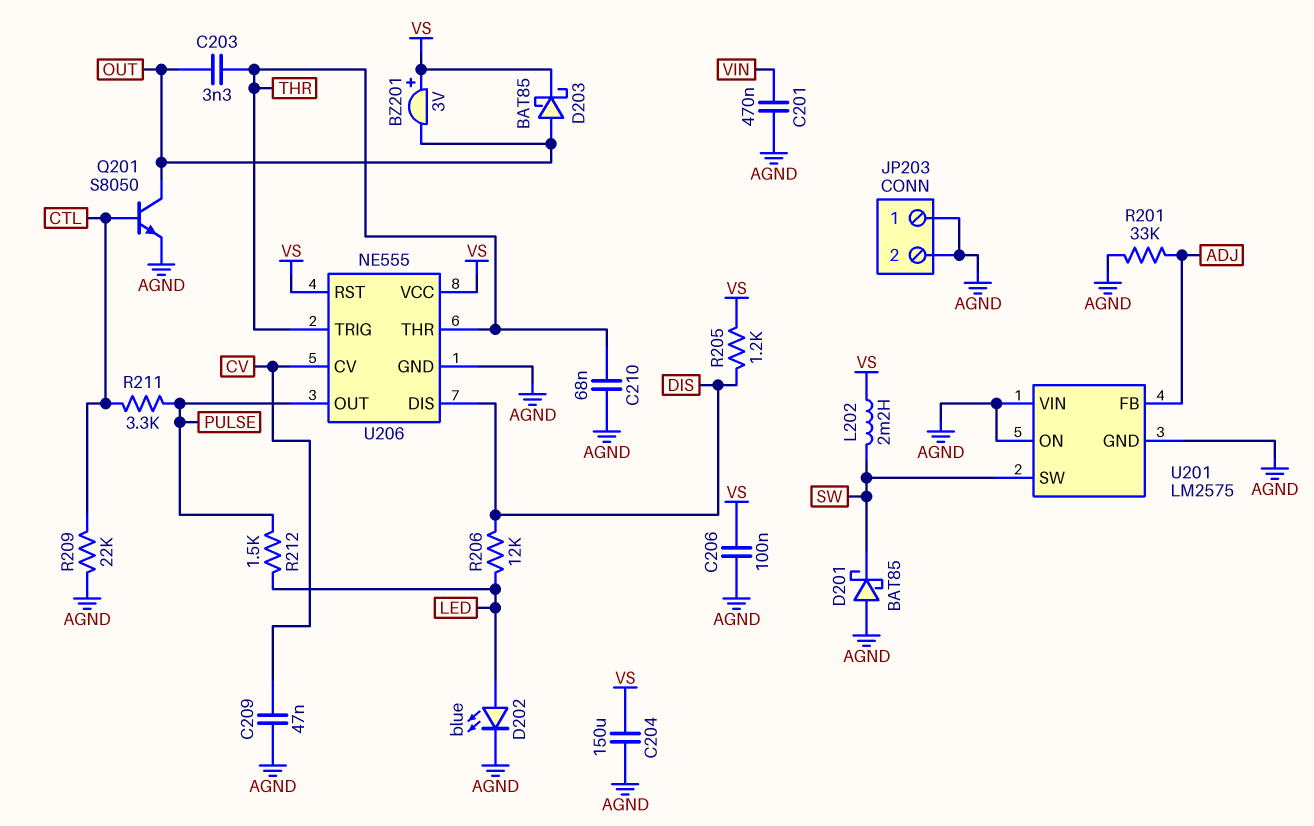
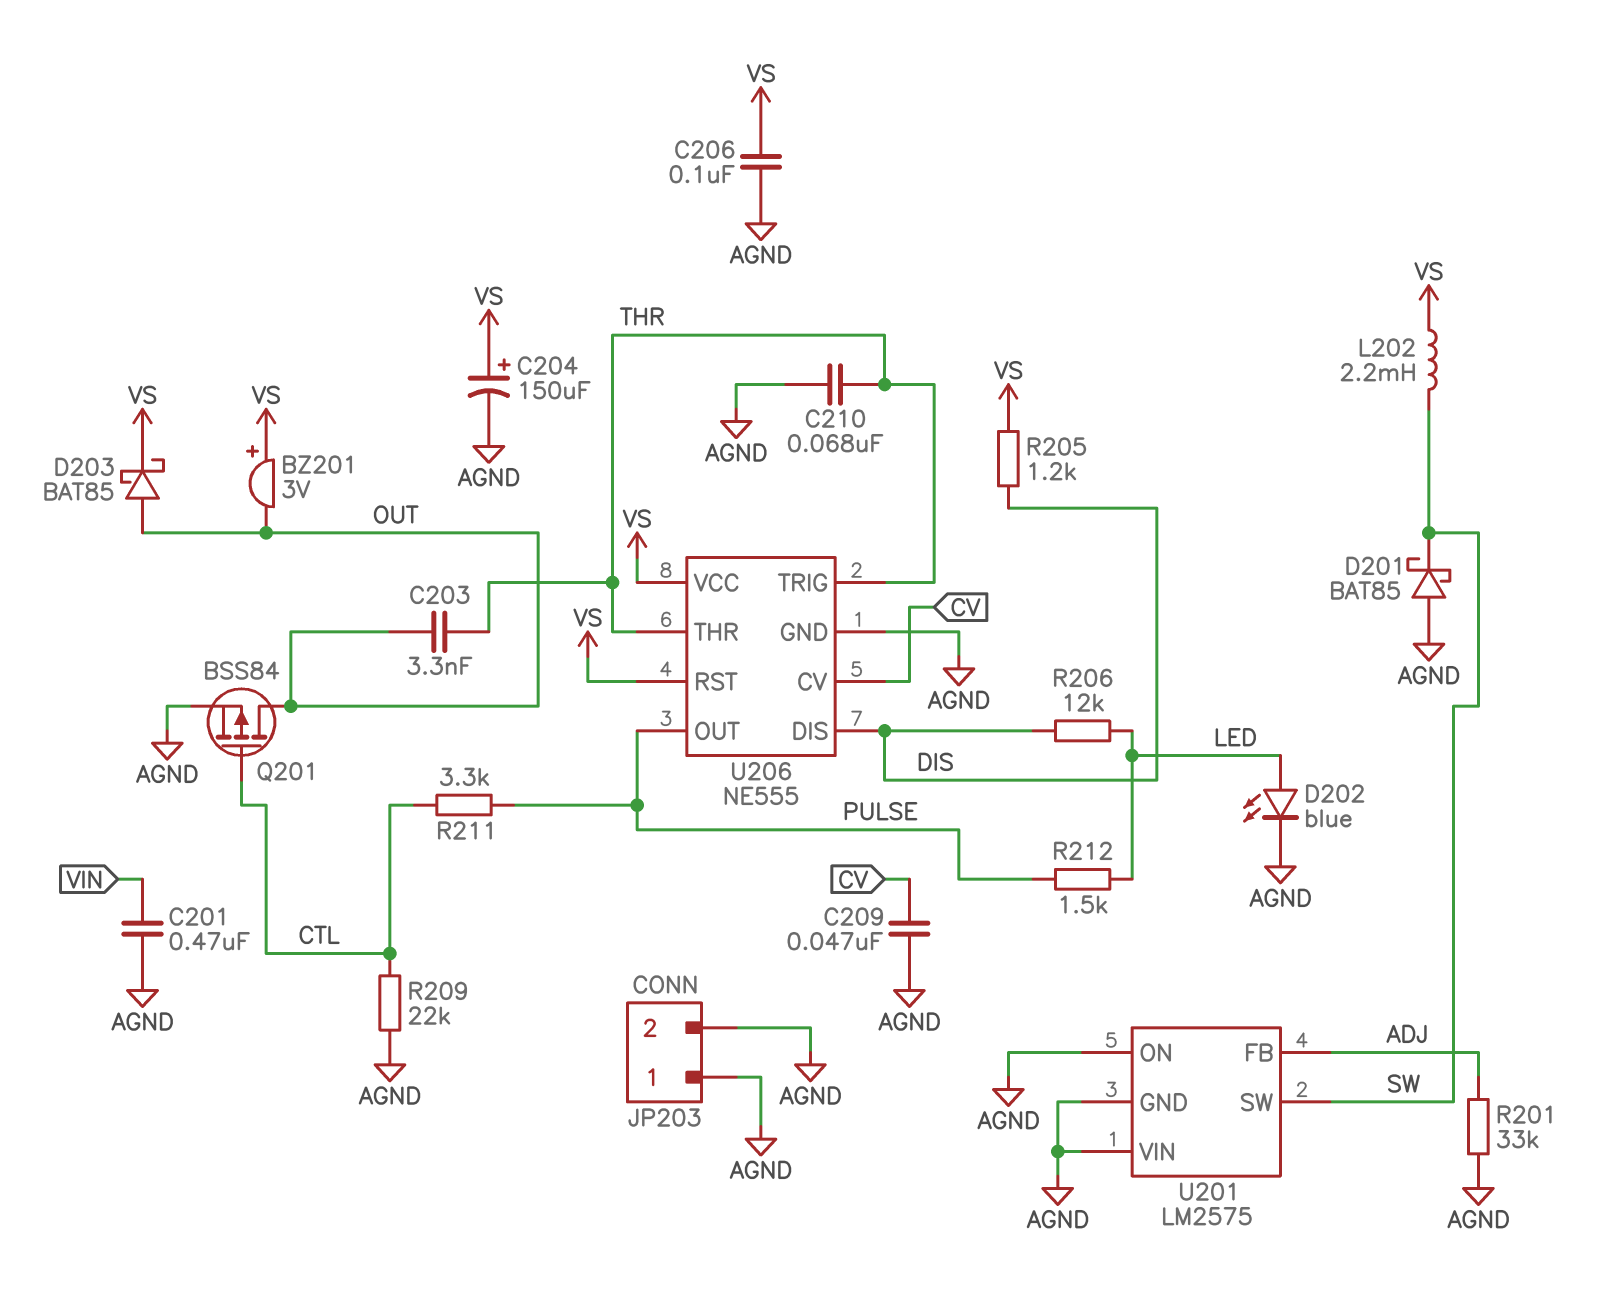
C204: 150uF (AGND, VS) -> 150uF (plus VS, minus AGND)
Q201: NPN S8050 (B CTL, C OUT, E AGND) -> PMOS BSS84 (G CTL, D OUT, S AGND)

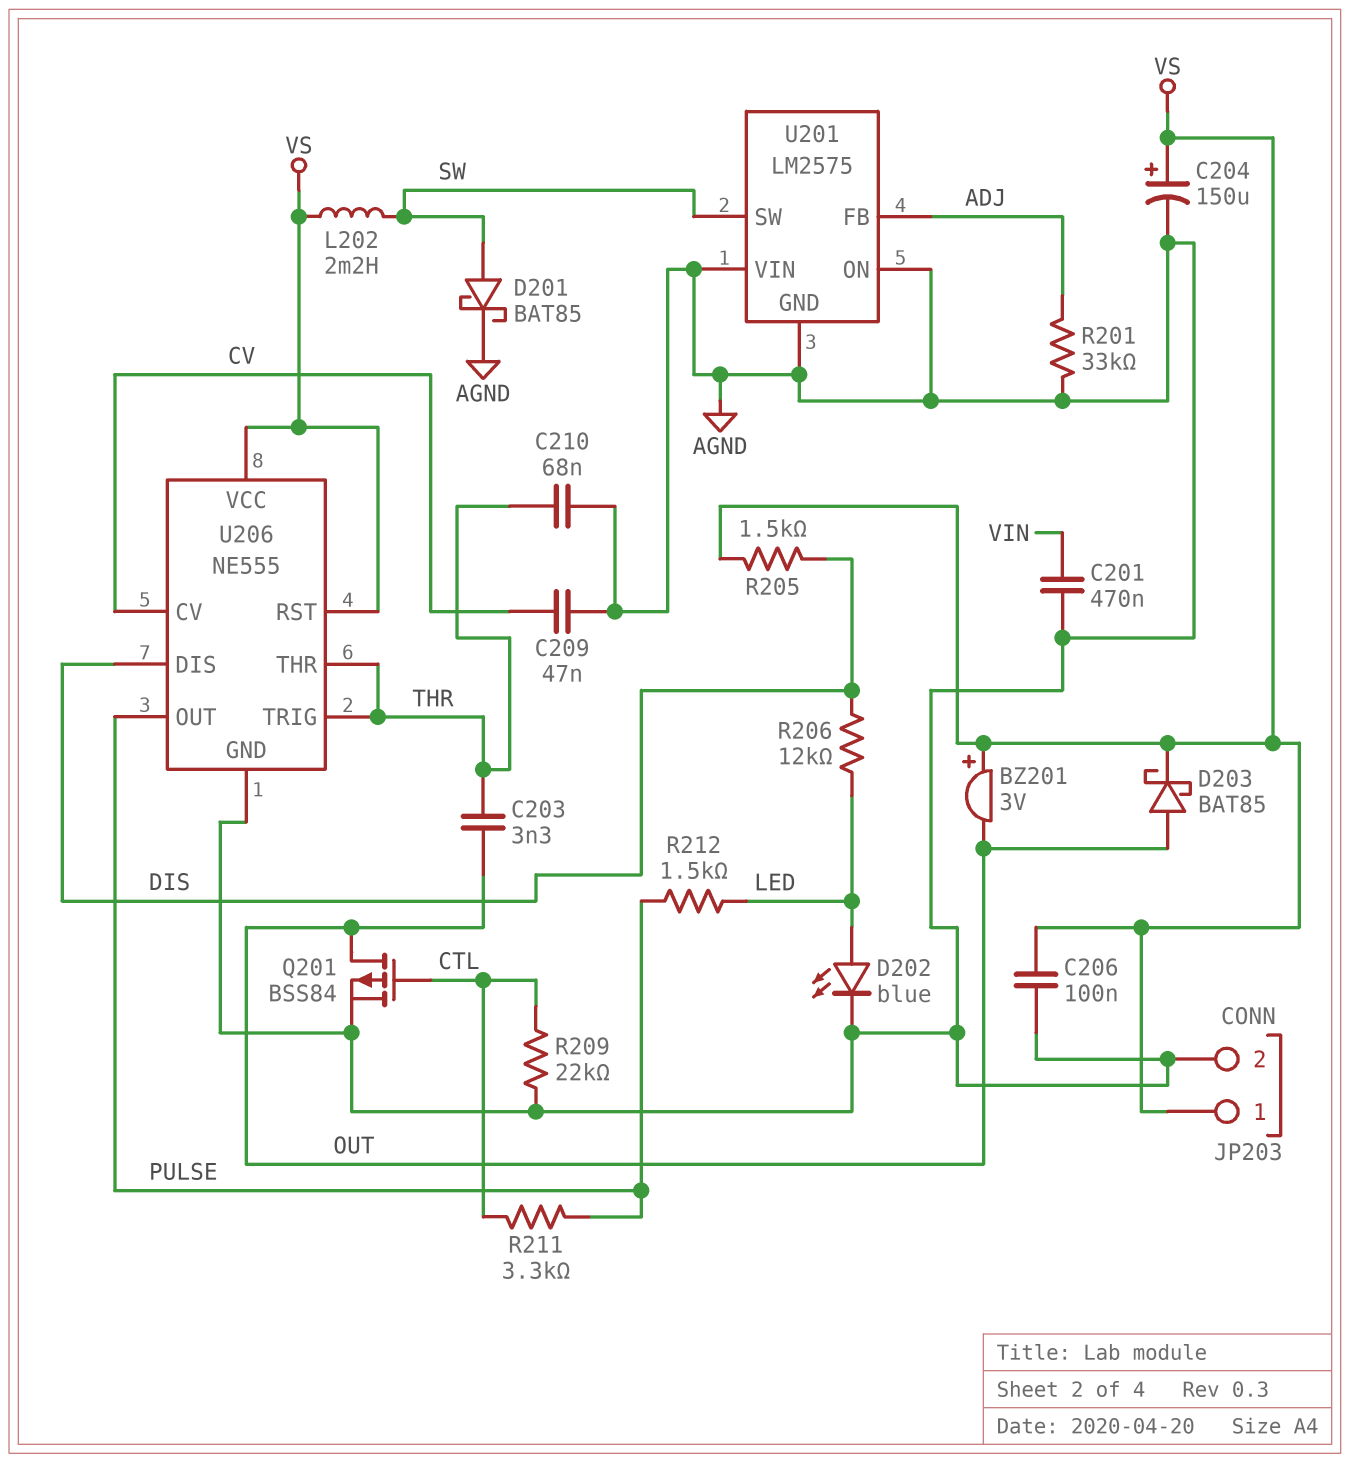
D201: schottky BAT85 (A AGND, K SW) -> schottky BAT85 (A SW, K AGND)
JP203 pin 1: AGND -> VS
R205: 1.2k (DIS, VS) -> 1.5k (DIS, VS)

